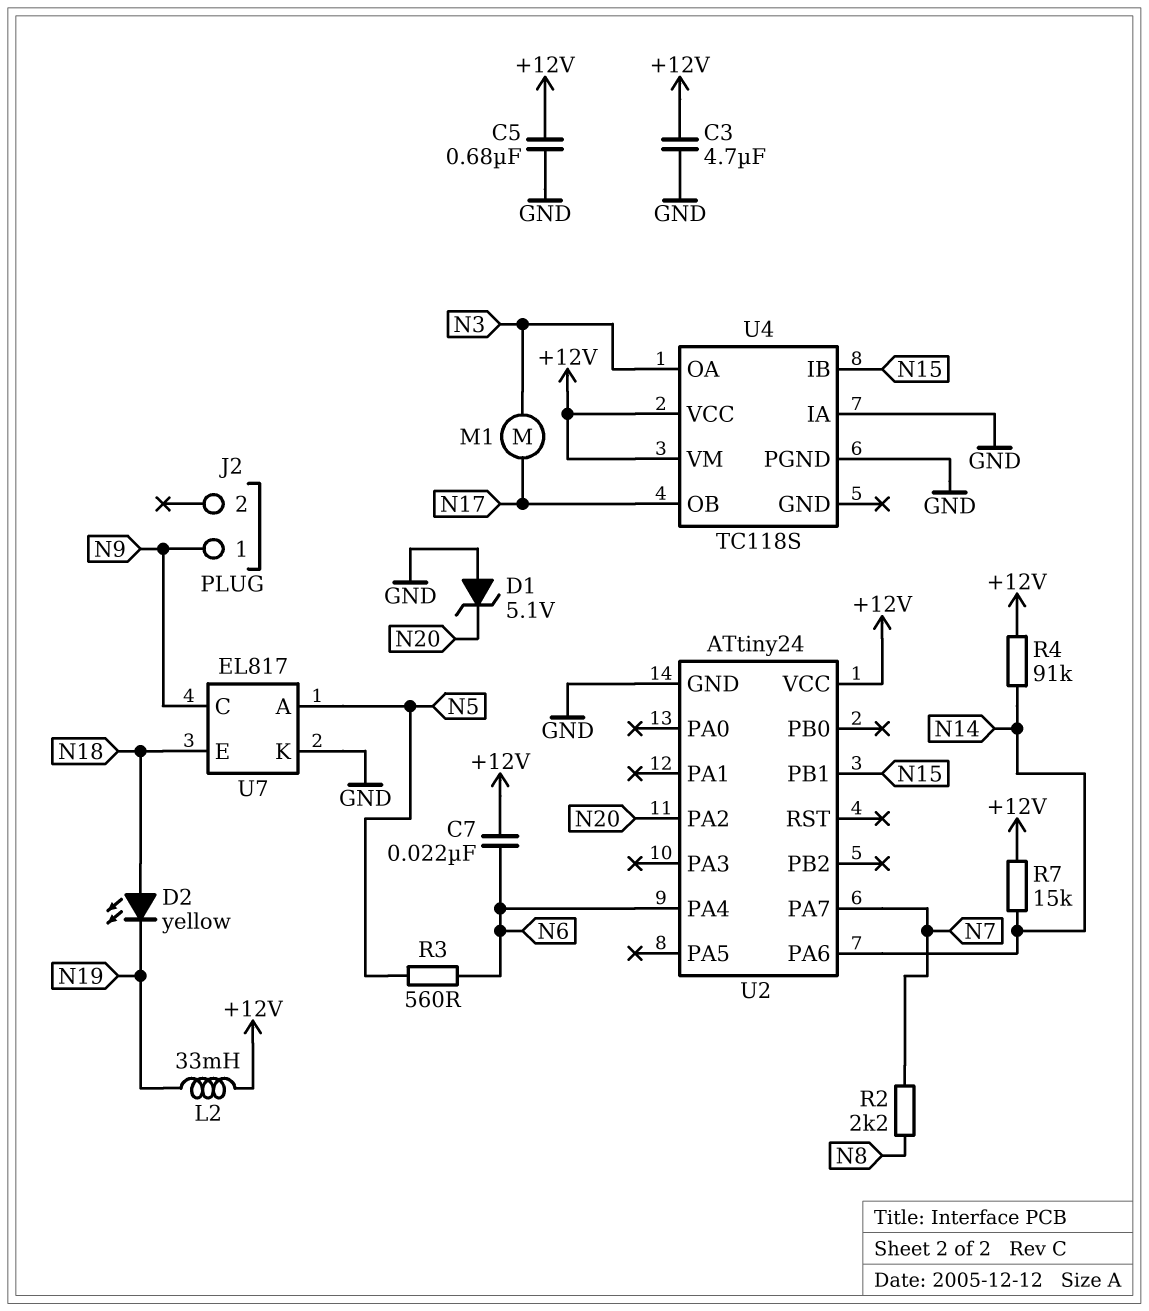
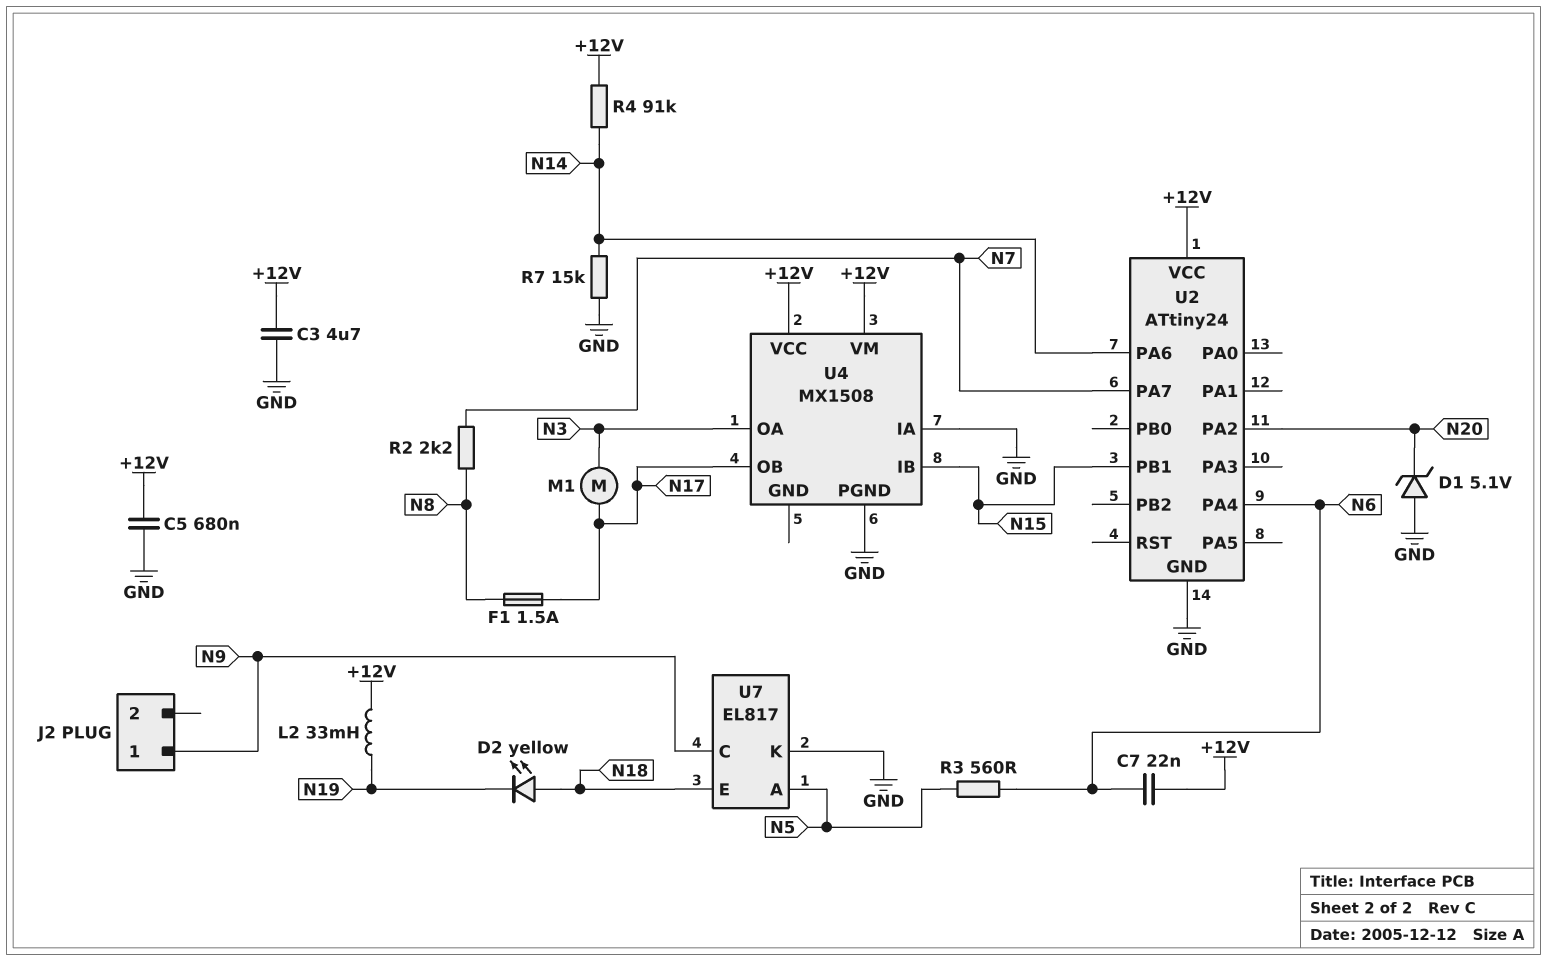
F1: none -> 1.5A (N8, N17)
R7: 15k (+12V, N14) -> 15k (GND, N14)
U4: TC118S -> MX1508

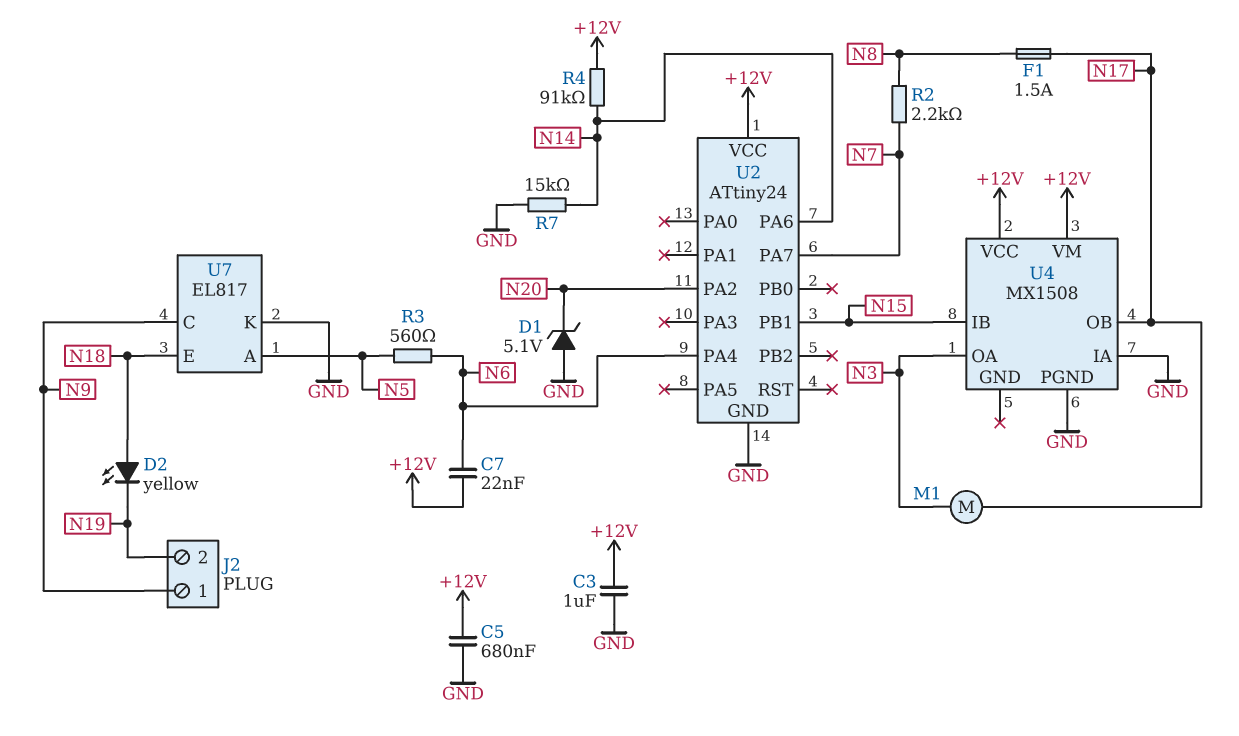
C3: 4.7uF (+12V, GND) -> 1uF (+12V, GND)
J2 pin 2: none -> N19
L2: 33mH (+12V, N19) -> none

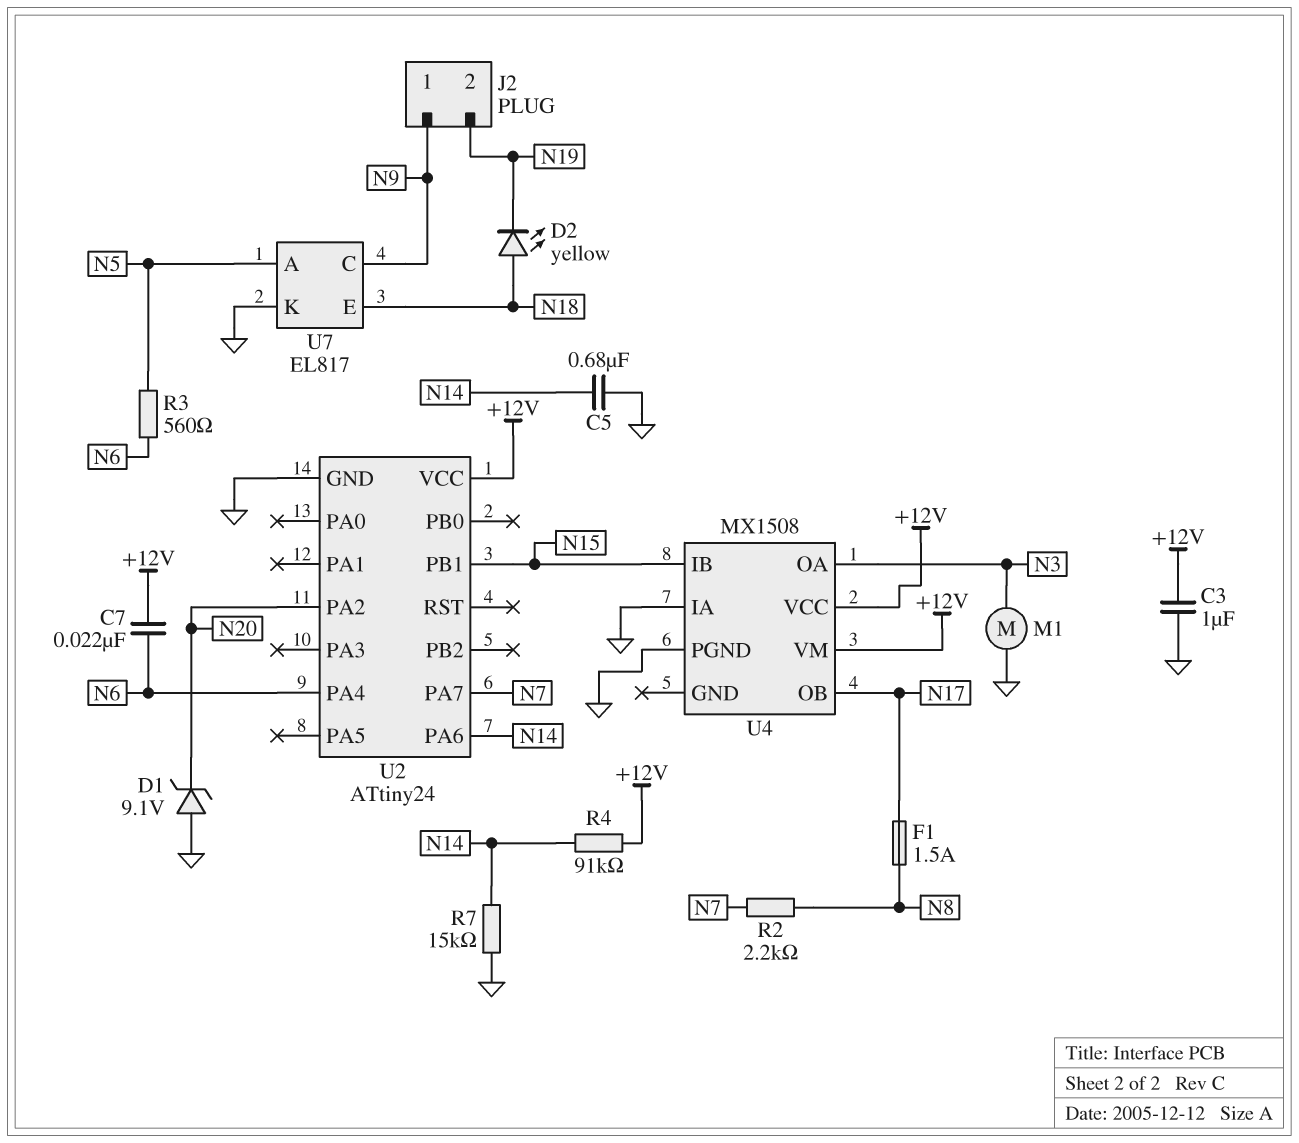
C5: 680nF (+12V, GND) -> 680nF (GND, N14)
D1: zener 5.1V (A GND, K N20) -> zener 9.1V (A GND, K N20)
M1: motor (N3, N17) -> motor (GND, N3)

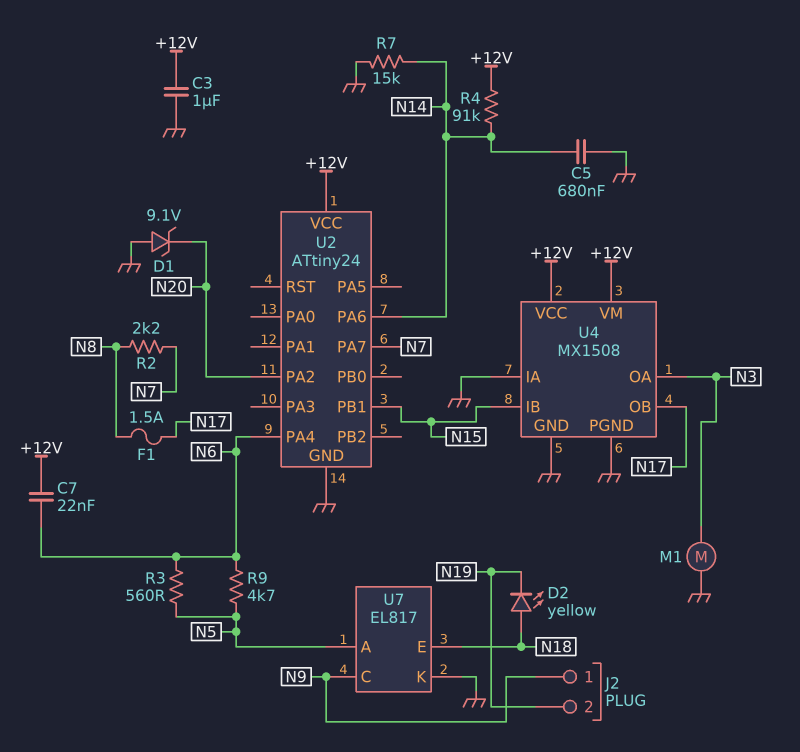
R9: none -> 4.7k (N5, N6)
U4 pin GND: none -> GND

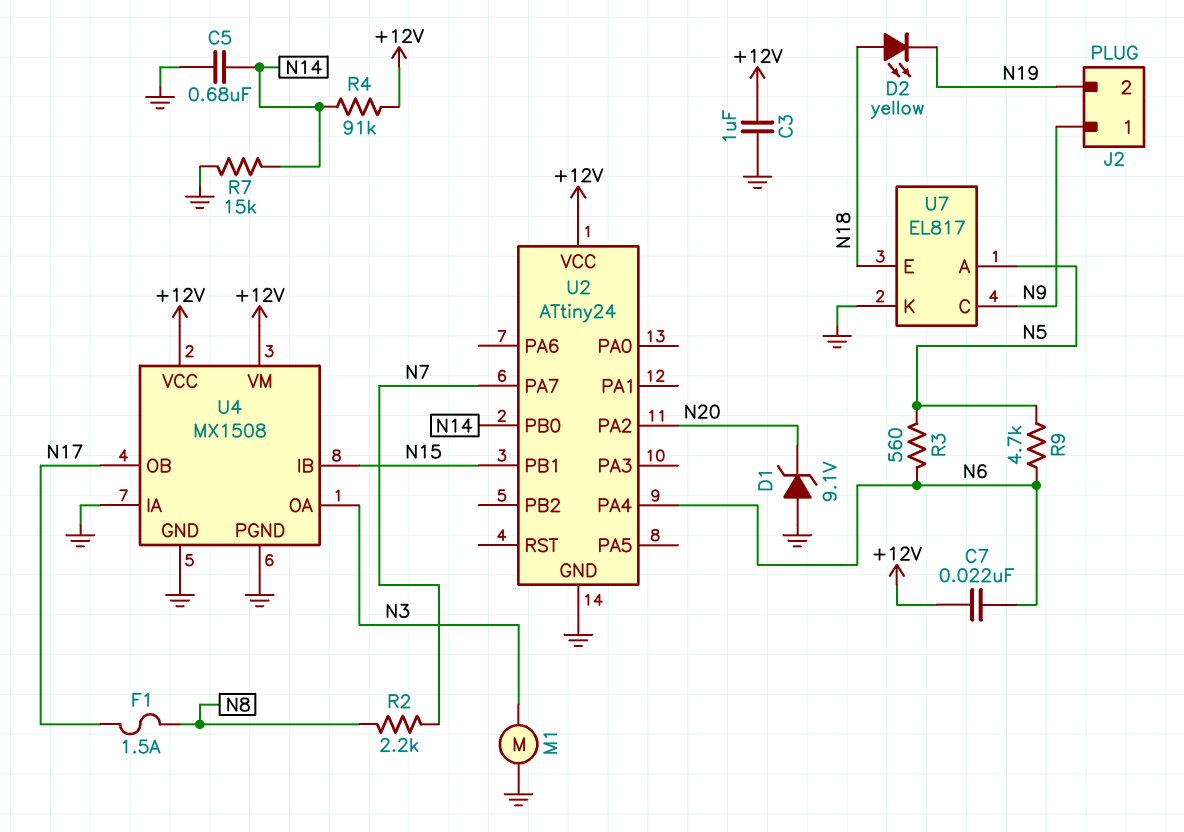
U2 pin PA6: N14 -> none
U2 pin PB0: none -> N14

